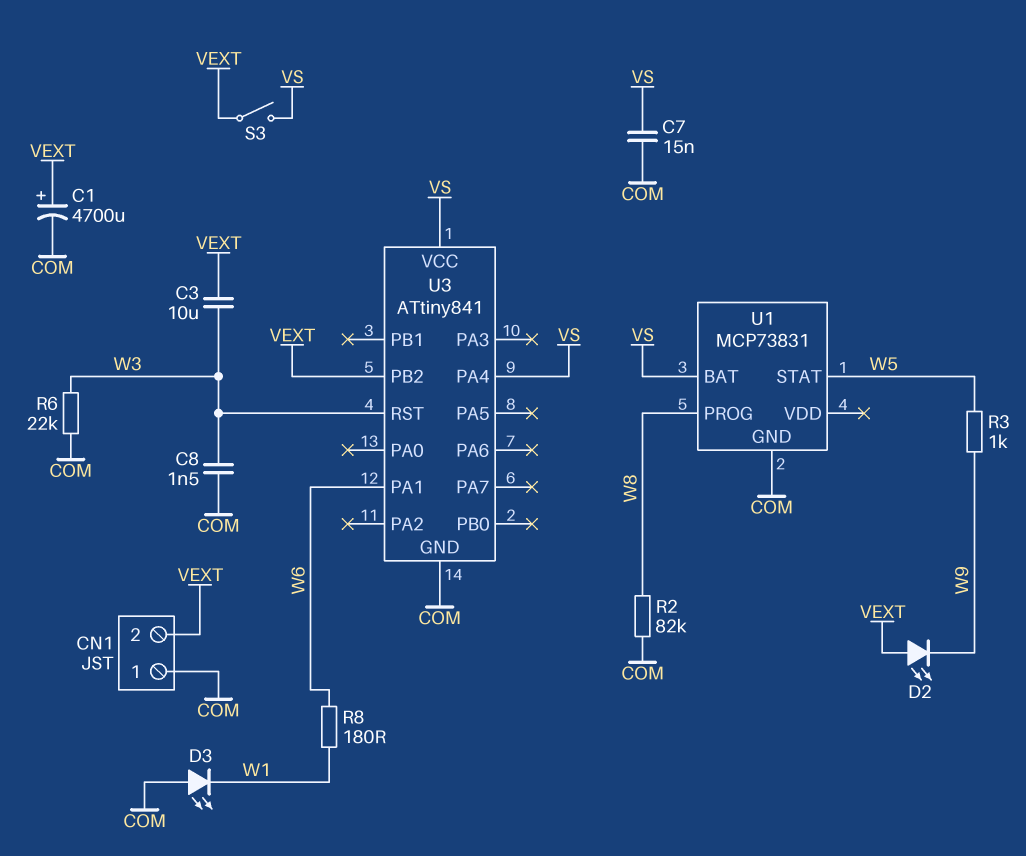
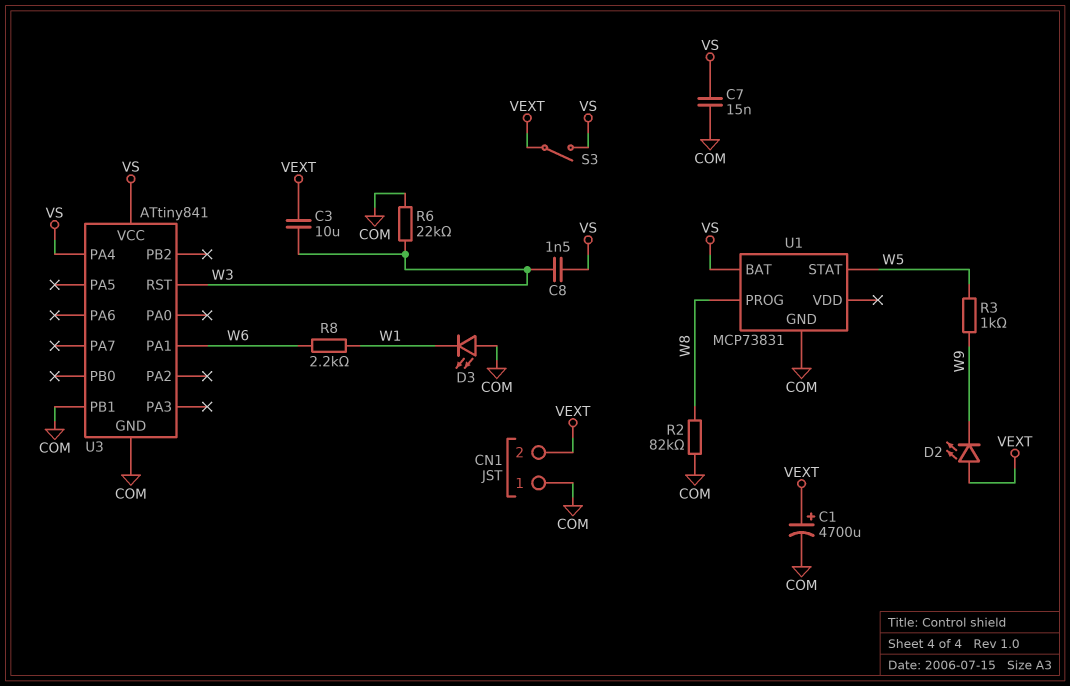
C8: 1.5nF (COM, W3) -> 1.5nF (VS, W3)
R8: 180 (W1, W6) -> 2.2k (W1, W6)
U3 pin PB1: none -> COM
U3 pin PB2: VEXT -> none

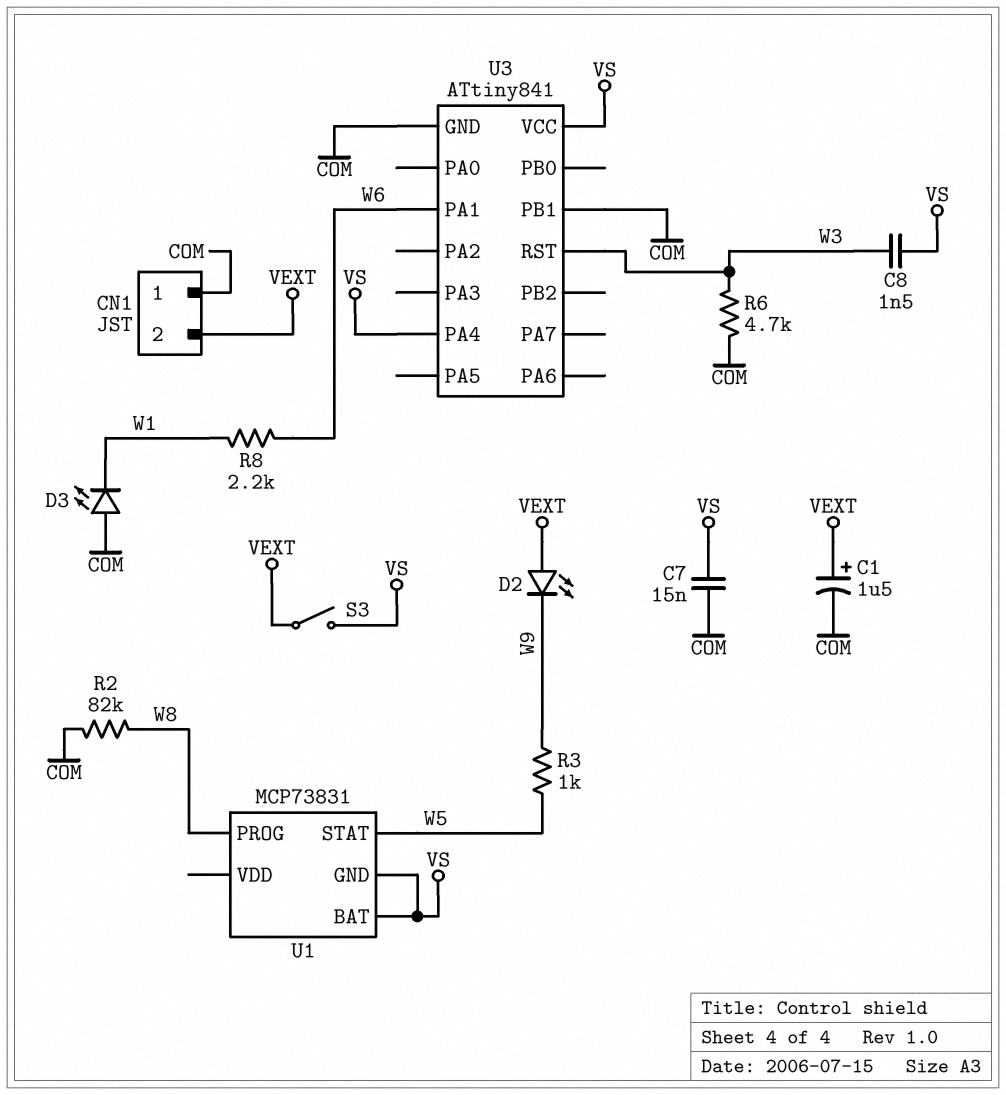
C1: 4700uF (plus VEXT, minus COM) -> 1.5uF (plus VEXT, minus COM)
C3: 10uF (VEXT, W3) -> none
R6: 22k (COM, W3) -> 4.7k (COM, W3)
U1 pin GND: COM -> VS

